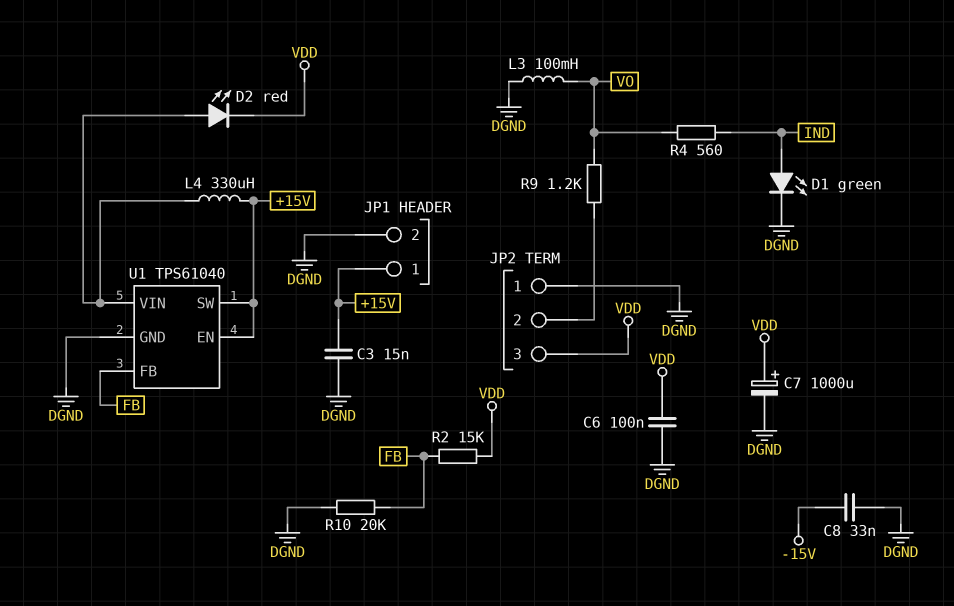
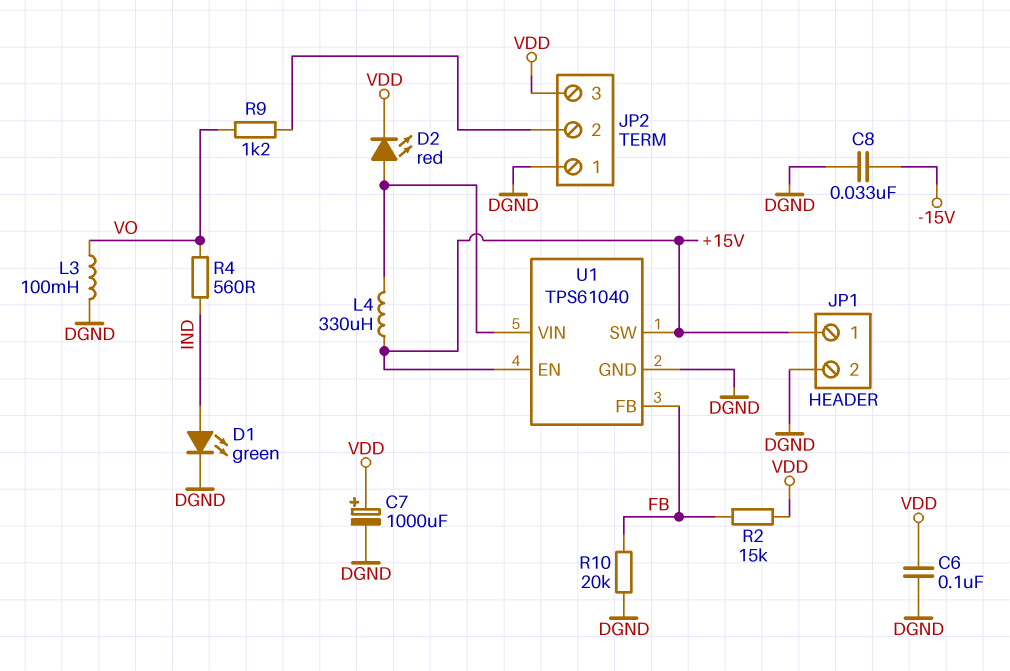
C3: 15nF (+15V, DGND) -> none

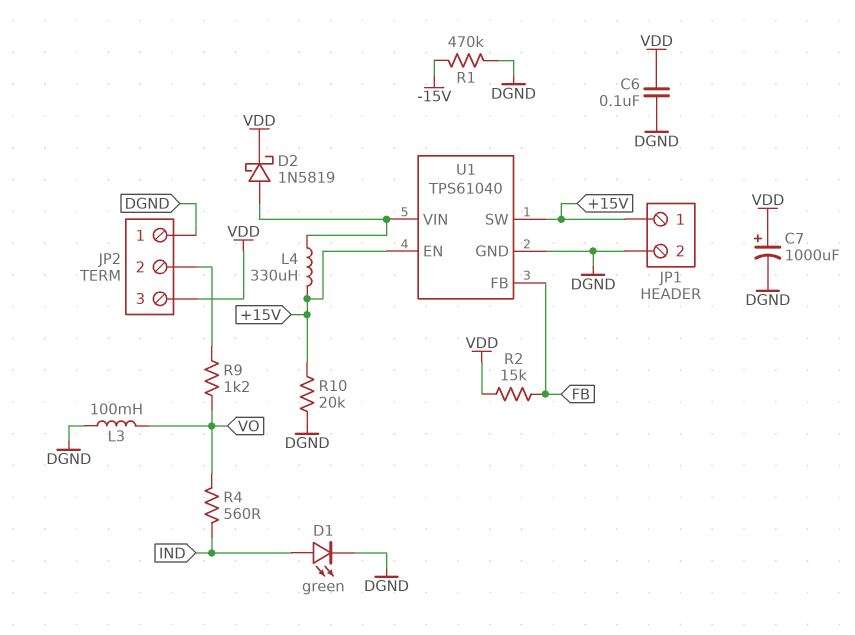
C8: 33nF (-15V, DGND) -> none
D2: LED red (A U1/VIN, K VDD) -> schottky 1N5819 (A U1/VIN, K VDD)
R1: none -> 470k (-15V, DGND)
R10: 20k (DGND, FB) -> 20k (+15V, DGND)

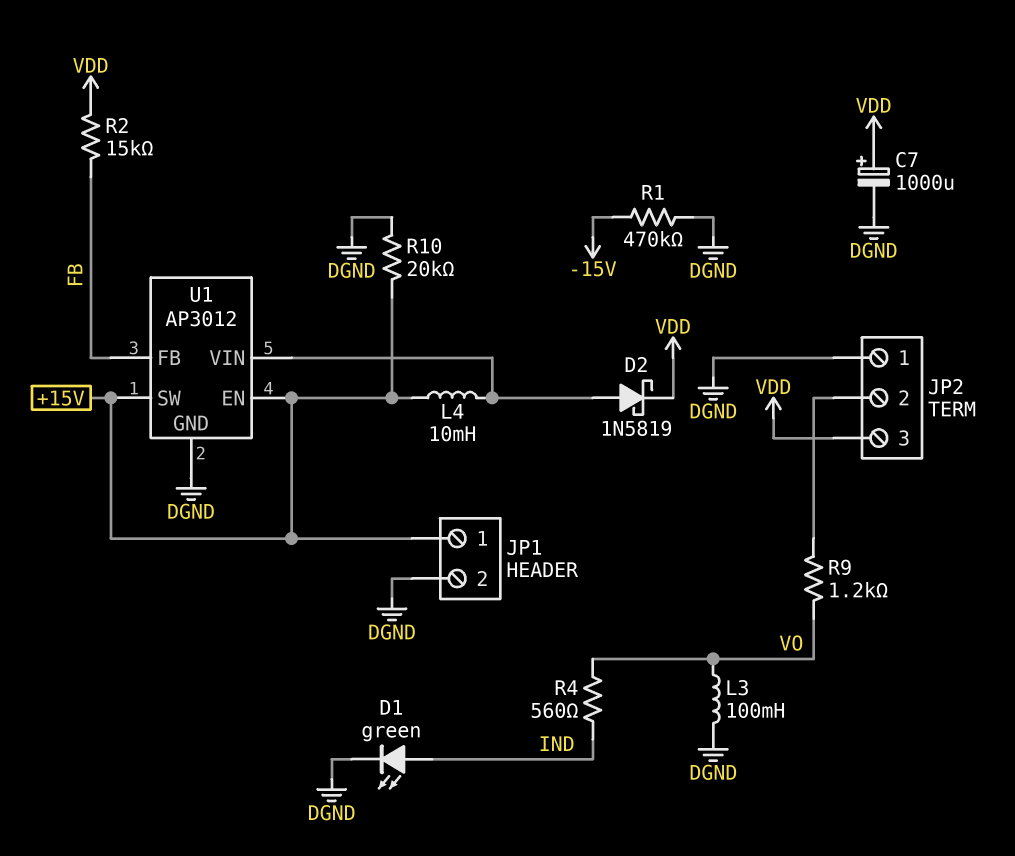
C6: 100nF (DGND, VDD) -> none
L4: 330uH (+15V, U1/VIN) -> 10mH (+15V, U1/VIN)
U1: TPS61040 -> AP3012

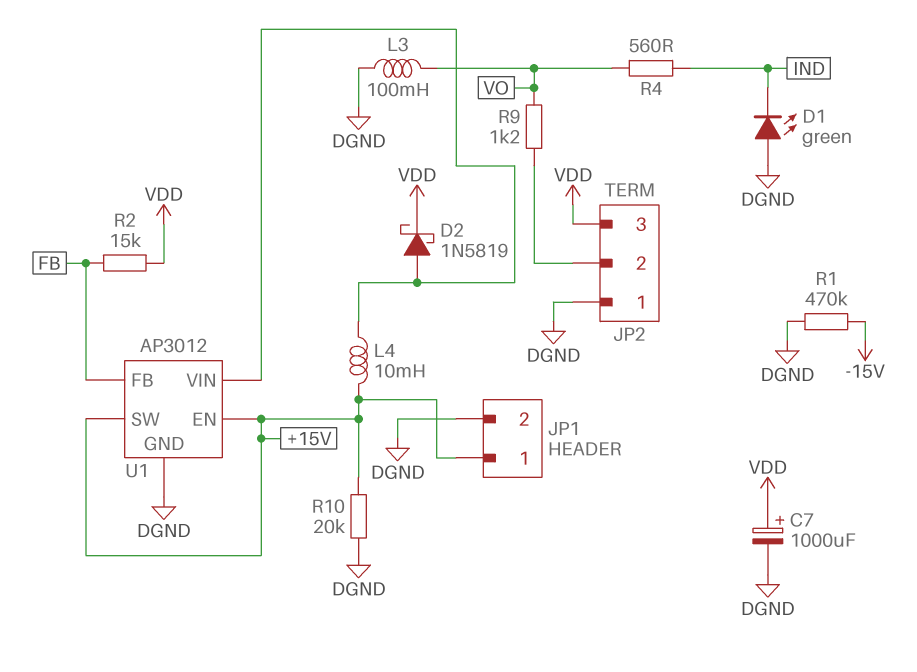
D1: LED green (A IND, K DGND) -> LED green (A DGND, K IND)

